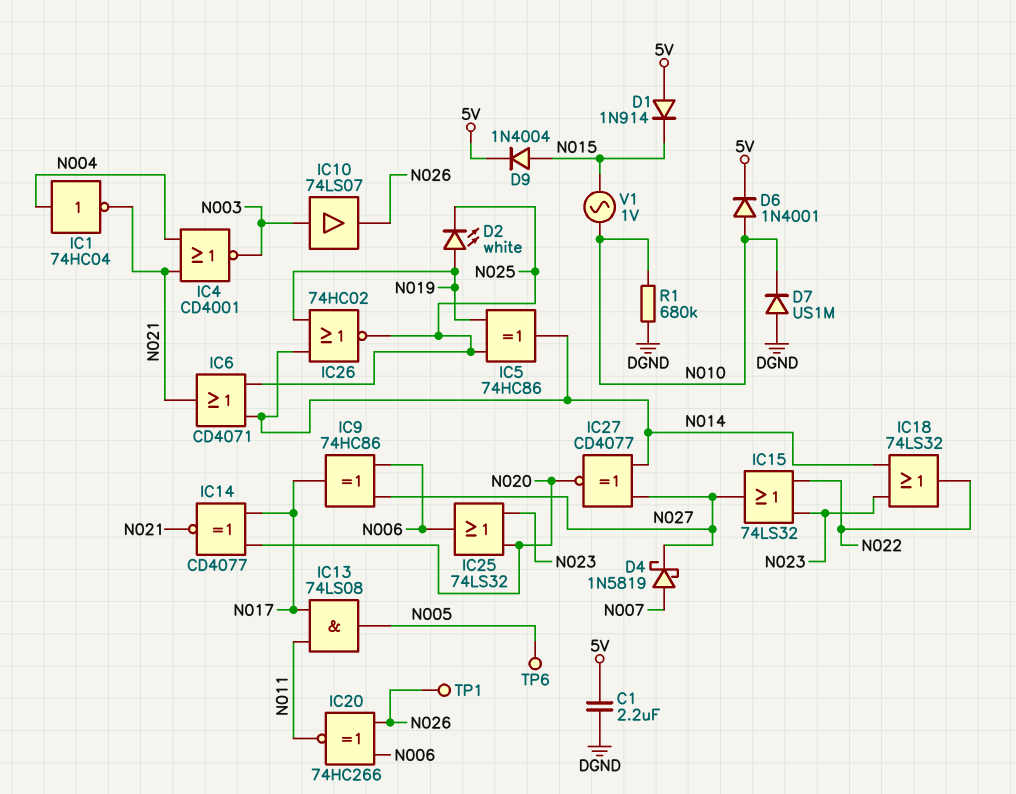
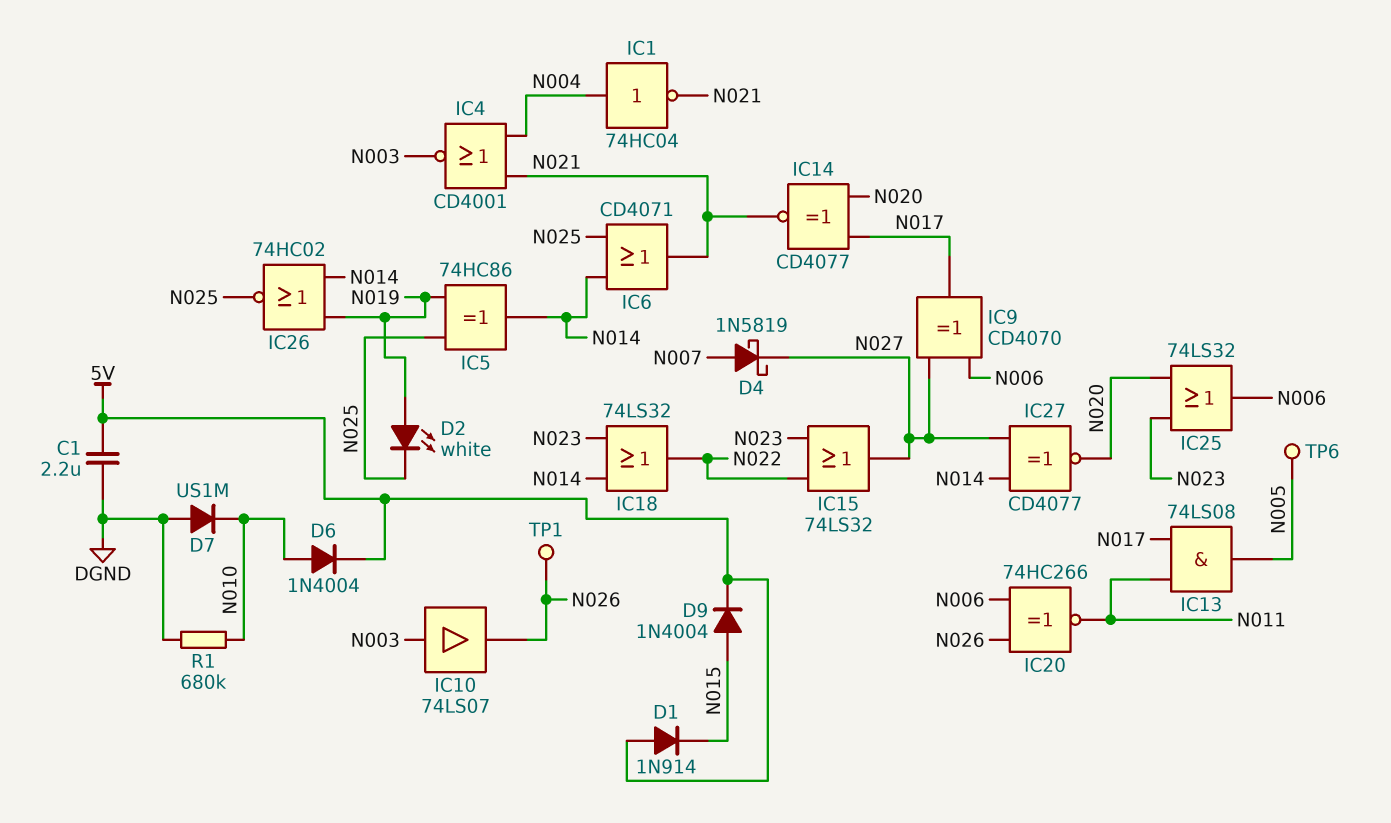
D6: diode 1N4001 (A N010, K 5V) -> diode 1N4004 (A N010, K 5V)
IC9: XOR 74HC86 (in N006, in N027, out N017) -> XOR CD4070 (in N006, in N027, out N017)
V1: AC 1V (N010, N015) -> none

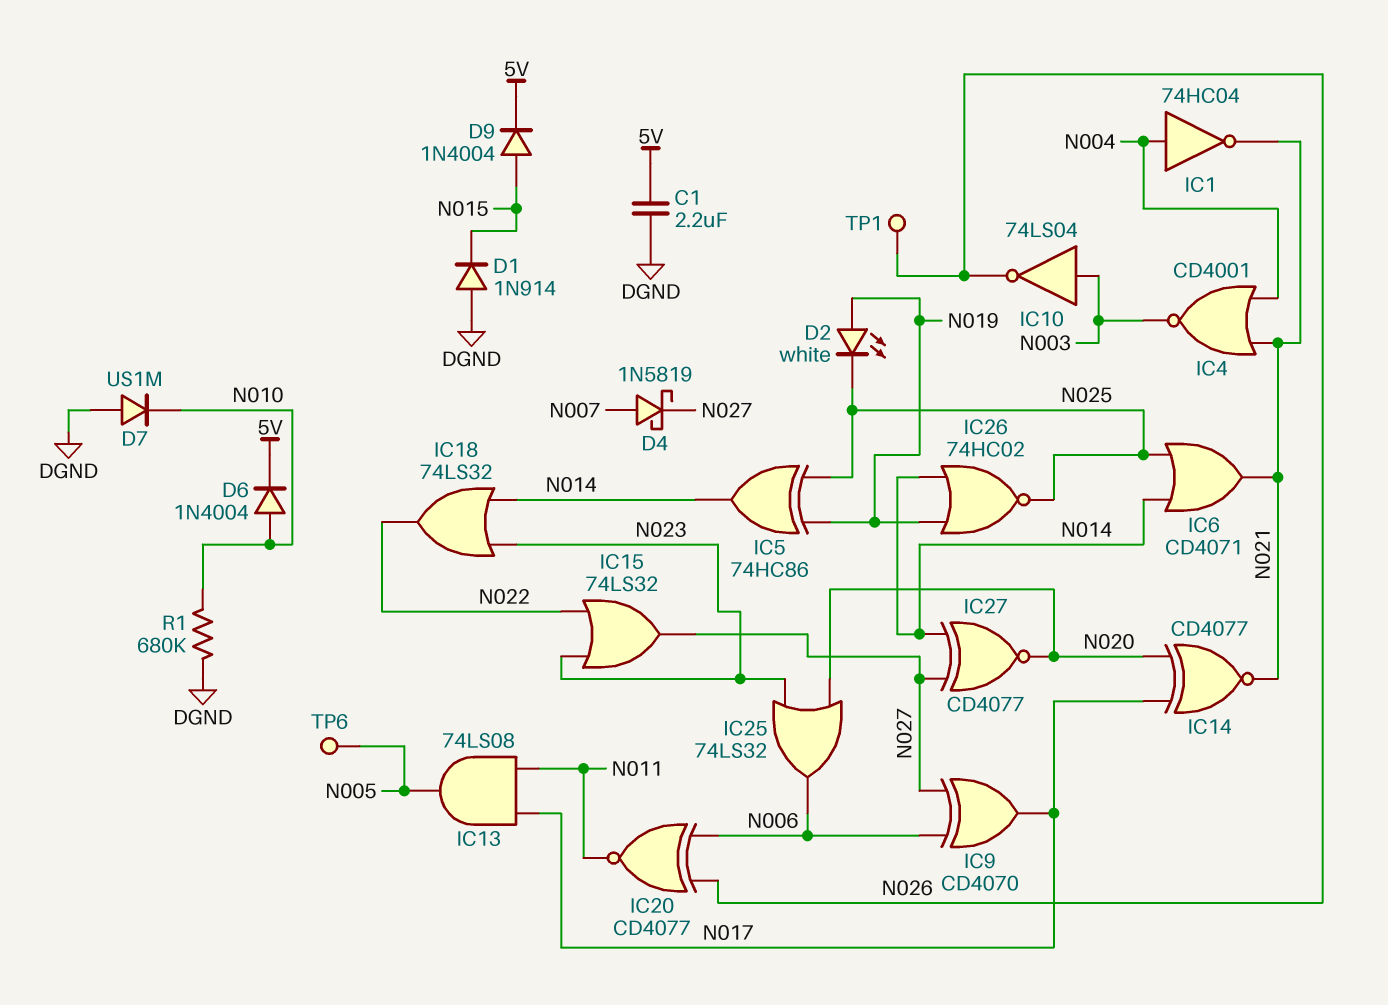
D1: diode 1N914 (A 5V, K N015) -> diode 1N914 (A DGND, K N015)
IC10: buffer 74LS07 (in N003, out N026) -> NOT 74LS04 (in N003, out N026)
IC20: XNOR 74HC266 (in N006, in N026, out N011) -> XNOR CD4077 (in N006, in N026, out N011)

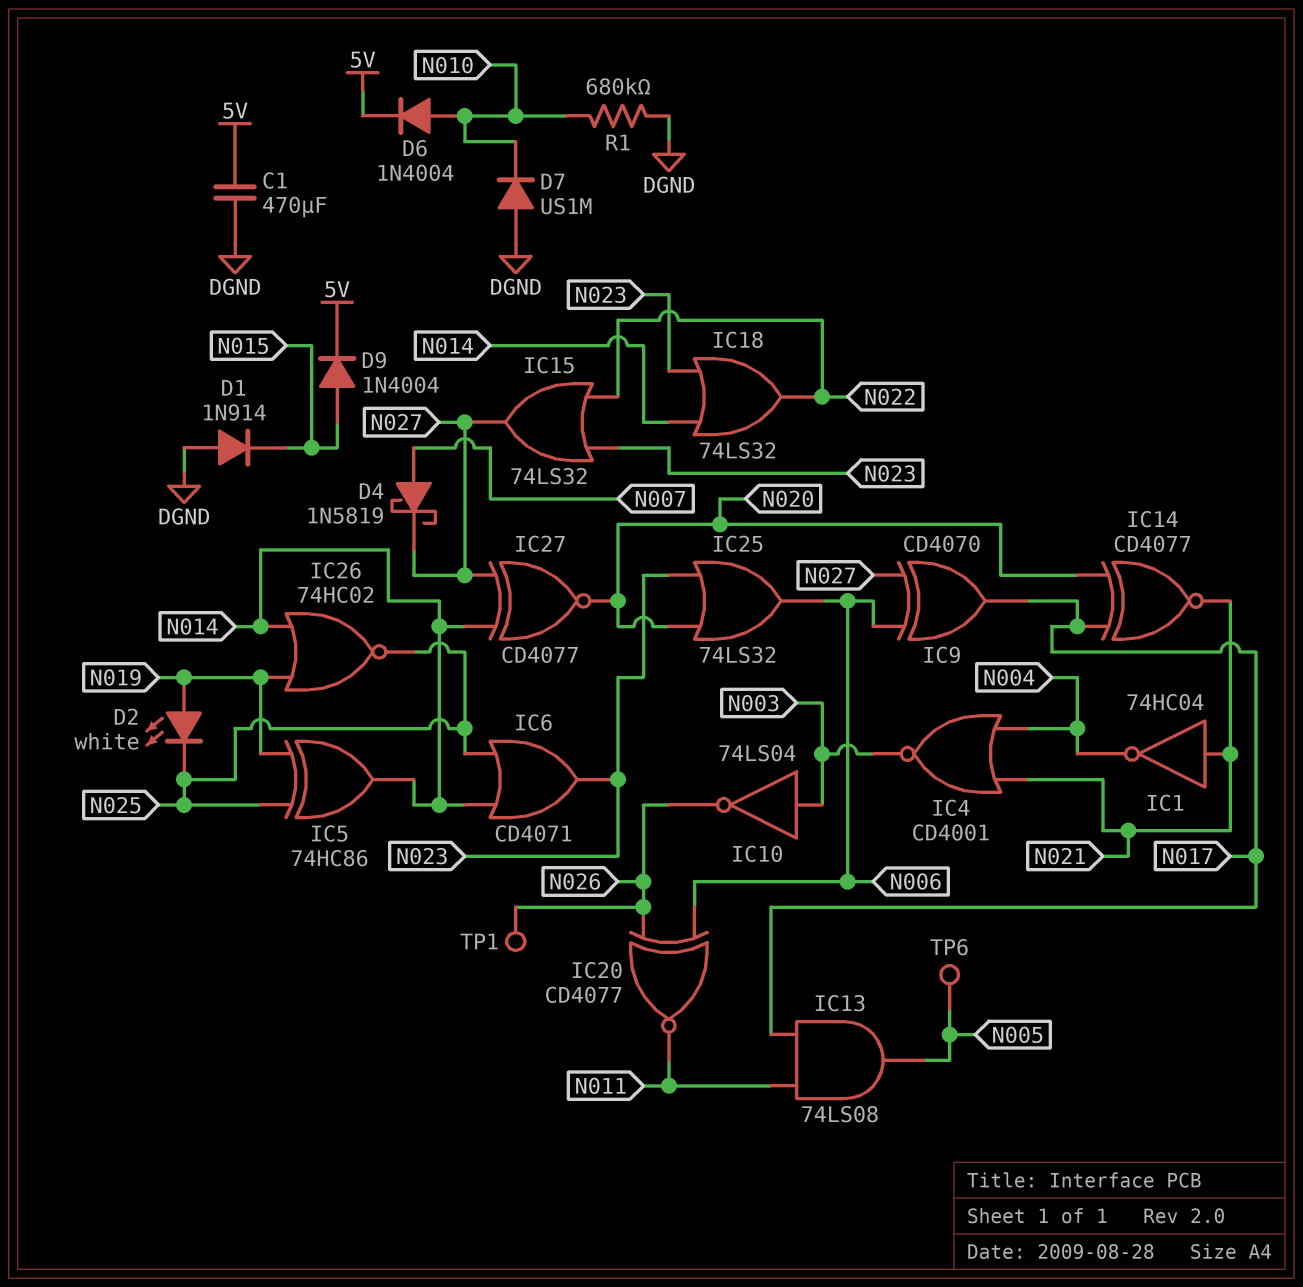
C1: 2.2uF (5V, DGND) -> 470uF (5V, DGND)
IC1: NOT 74HC04 (in N004, out N021) -> NOT 74HC04 (in N021, out N004)
IC6: OR CD4071 (in N014, in N025, out N021) -> OR CD4071 (in N014, in N025, out N023)

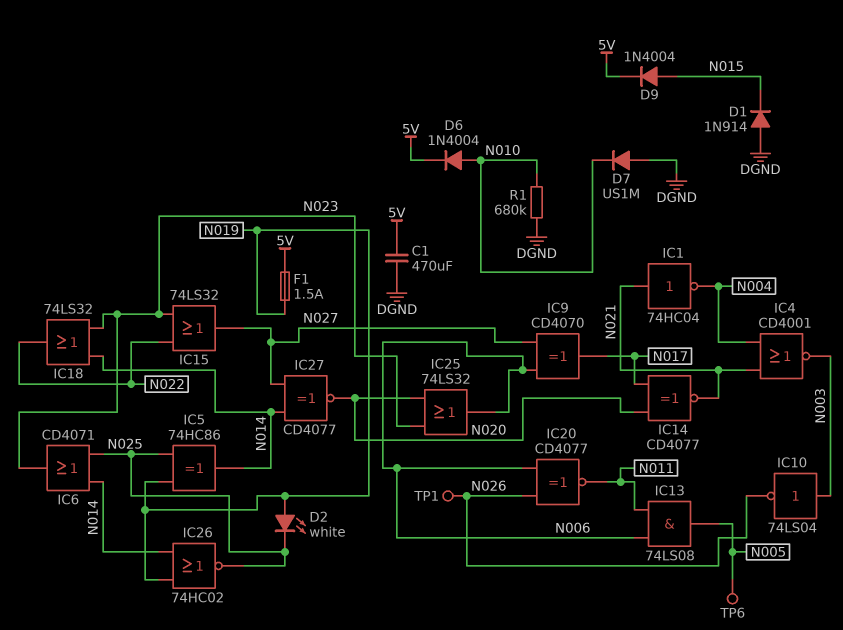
D4: schottky 1N5819 (A N007, K N027) -> none
F1: none -> 1.5A (5V, N019)
IC13: AND 74LS08 (in N011, in N017, out N005) -> AND 74LS08 (in N006, in N011, out N005)

